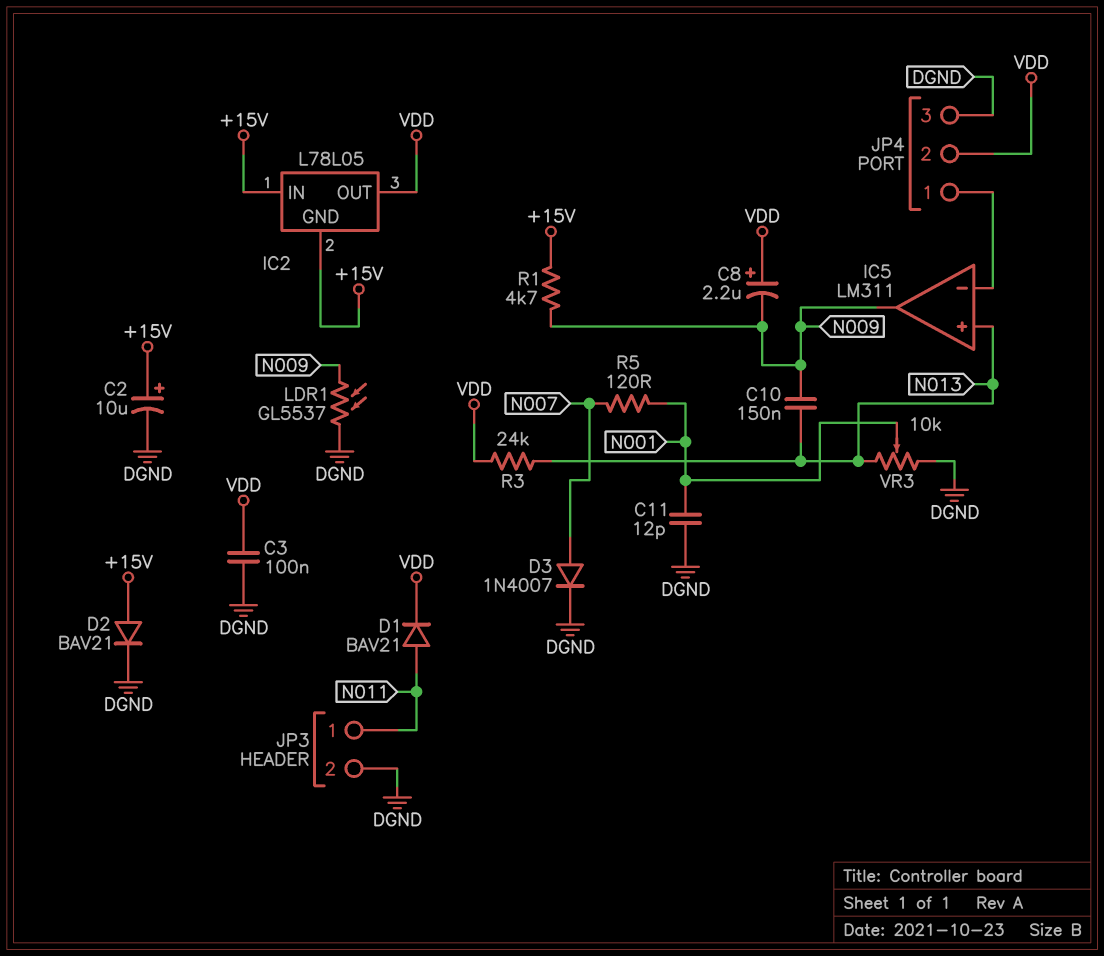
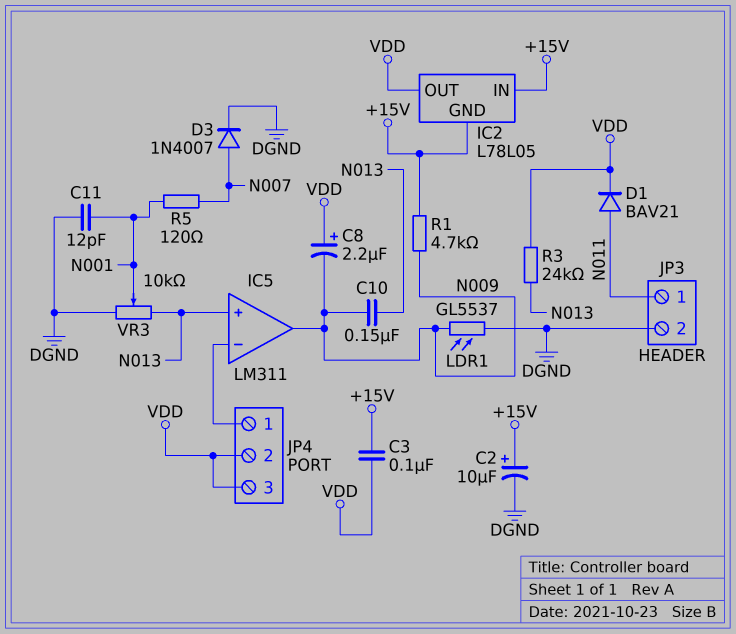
C3: 100nF (DGND, VDD) -> 100nF (+15V, VDD)
D2: diode BAV21 (A +15V, K DGND) -> none
JP4 pin 3: DGND -> VDD

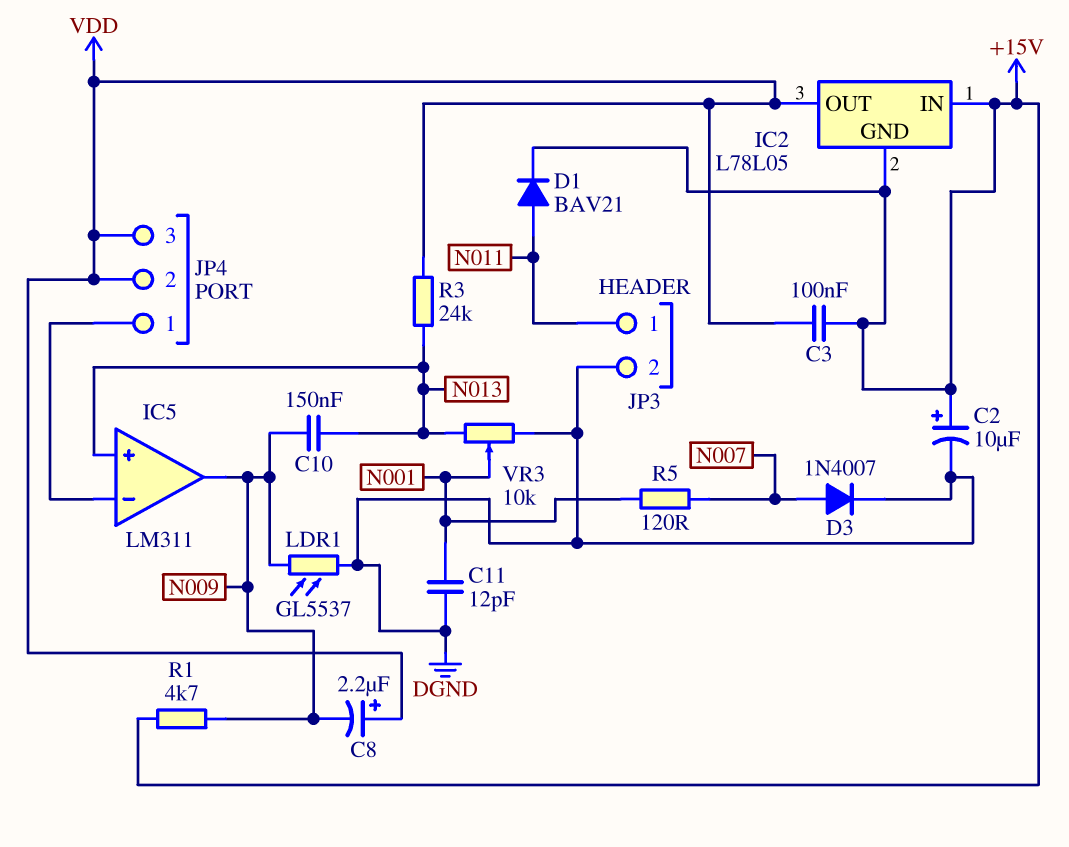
D1: diode BAV21 (A N011, K VDD) -> diode BAV21 (A N011, K +15V)

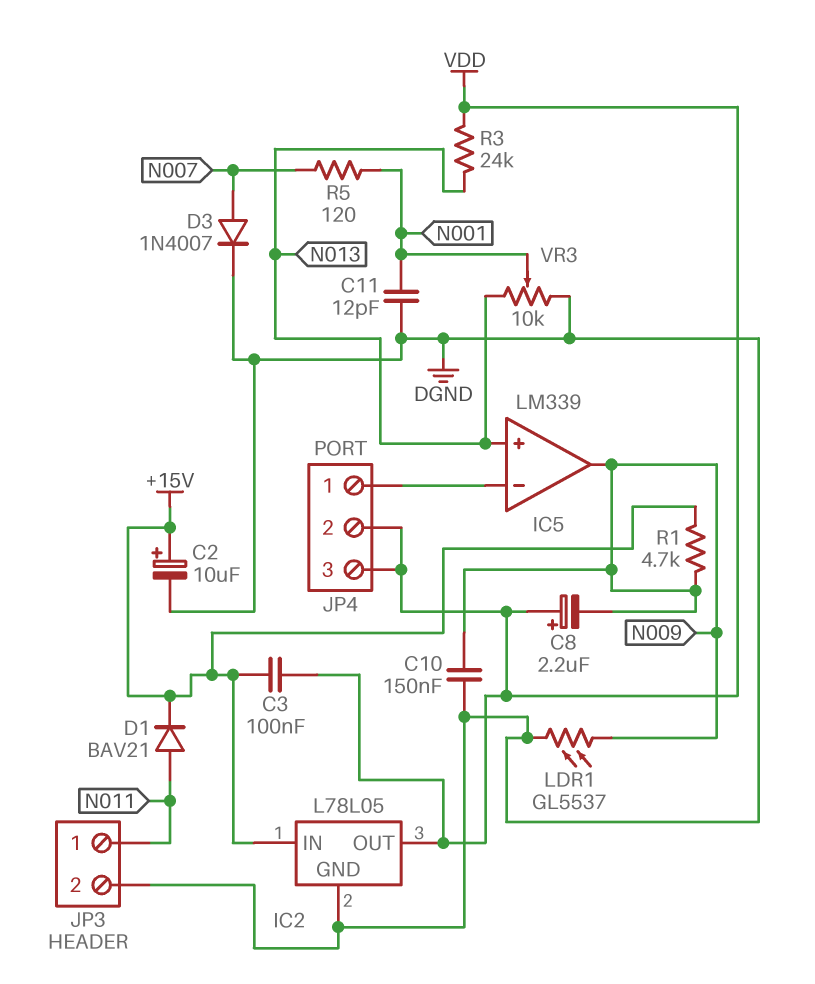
C10: 150nF (N009, N013) -> 150nF (DGND, N009)
IC2 pin GND: +15V -> DGND
IC5: LM311 -> LM339

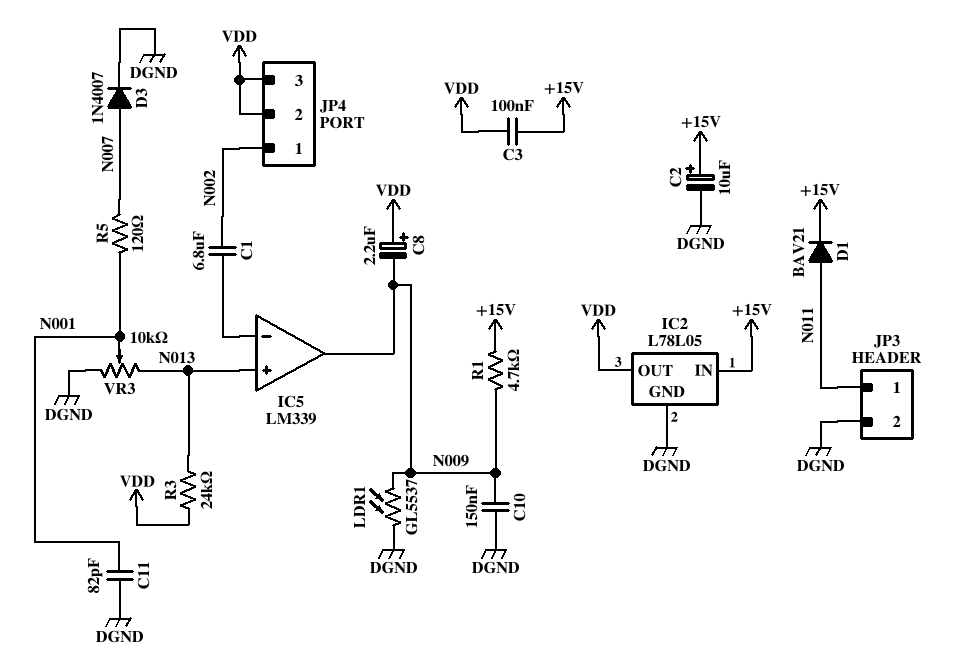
C1: none -> 6.8uF (IC5/in-, N002)
C11: 12pF (DGND, N001) -> 82pF (DGND, N001)
JP4 pin 1: IC5/in- -> N002

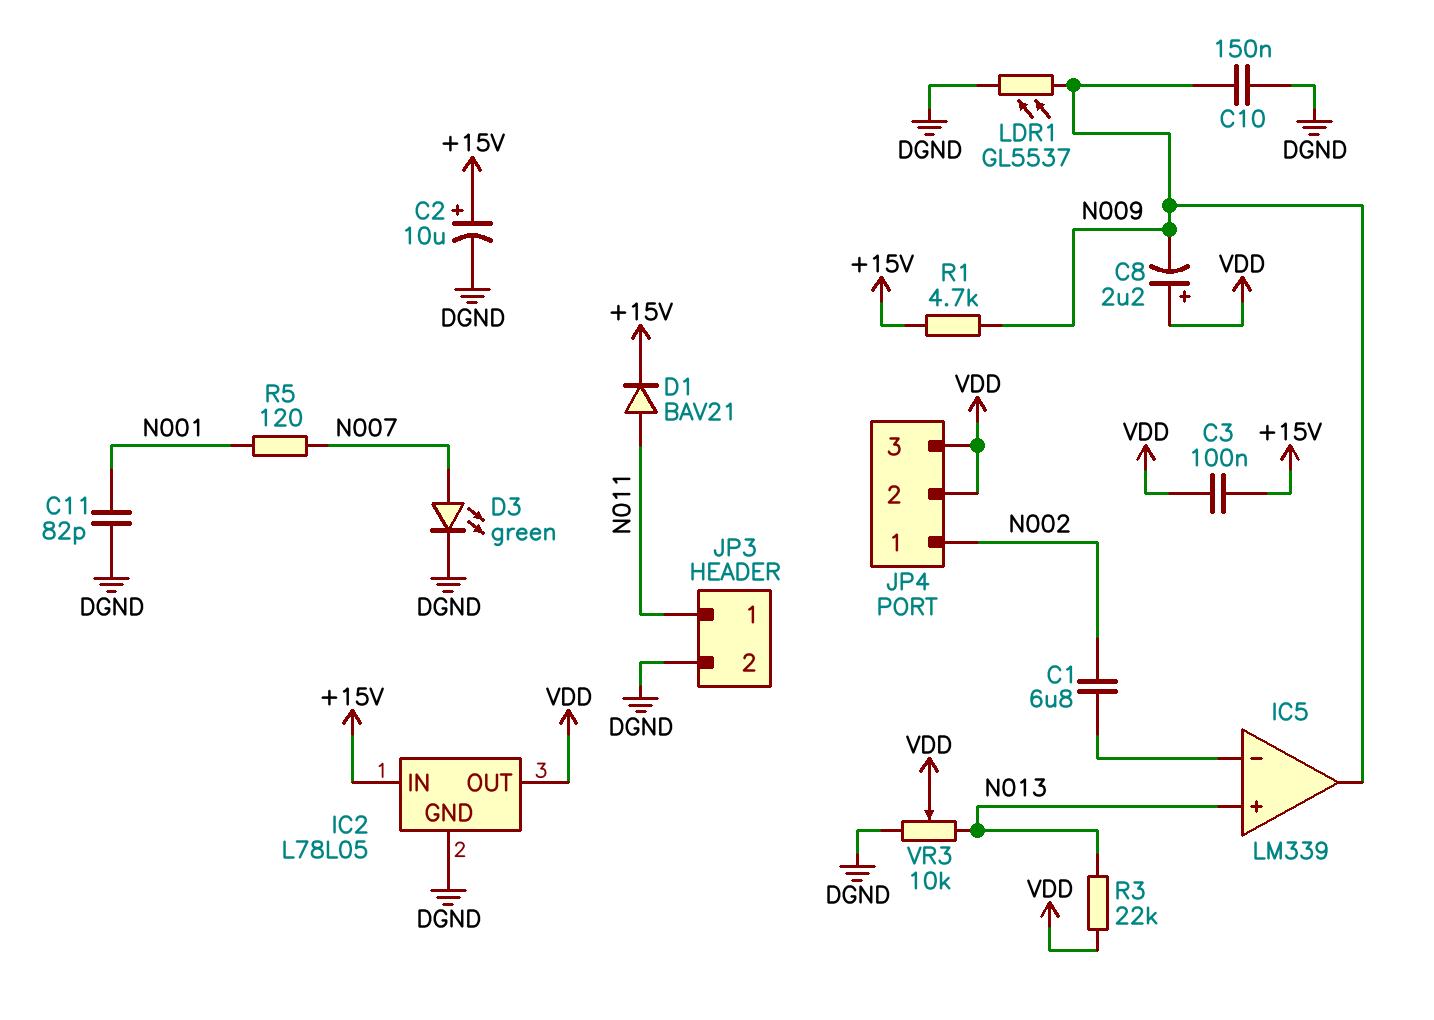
D3: diode 1N4007 (A N007, K DGND) -> LED green (A N007, K DGND)
R3: 24k (N013, VDD) -> 22k (N013, VDD)
VR3: 10k (DGND, N013, wiper N001) -> 10k (DGND, N013, wiper VDD)

